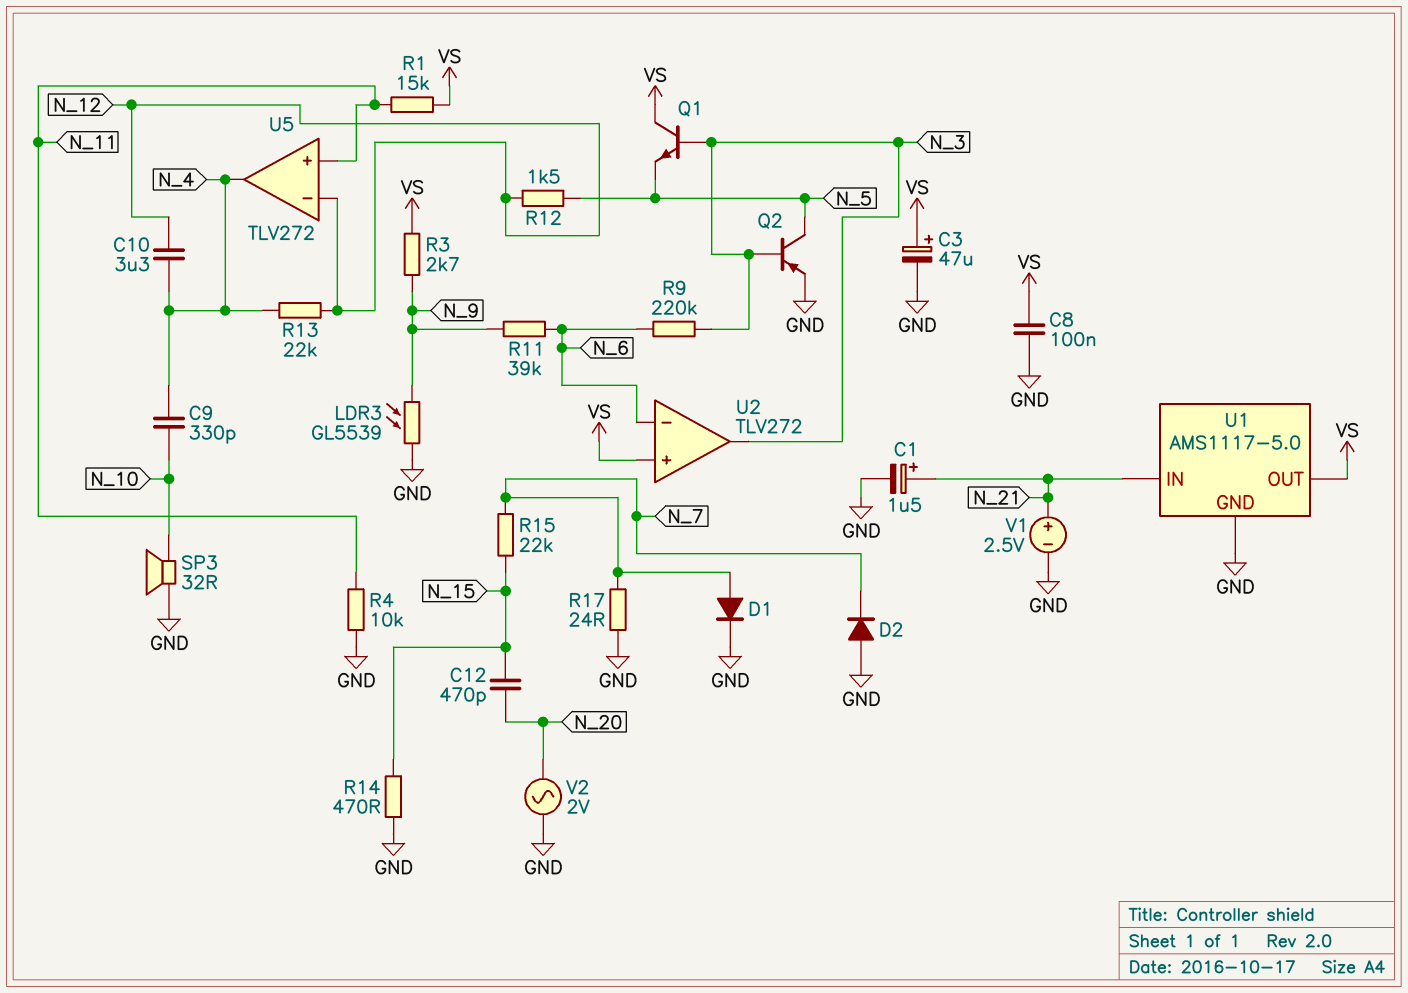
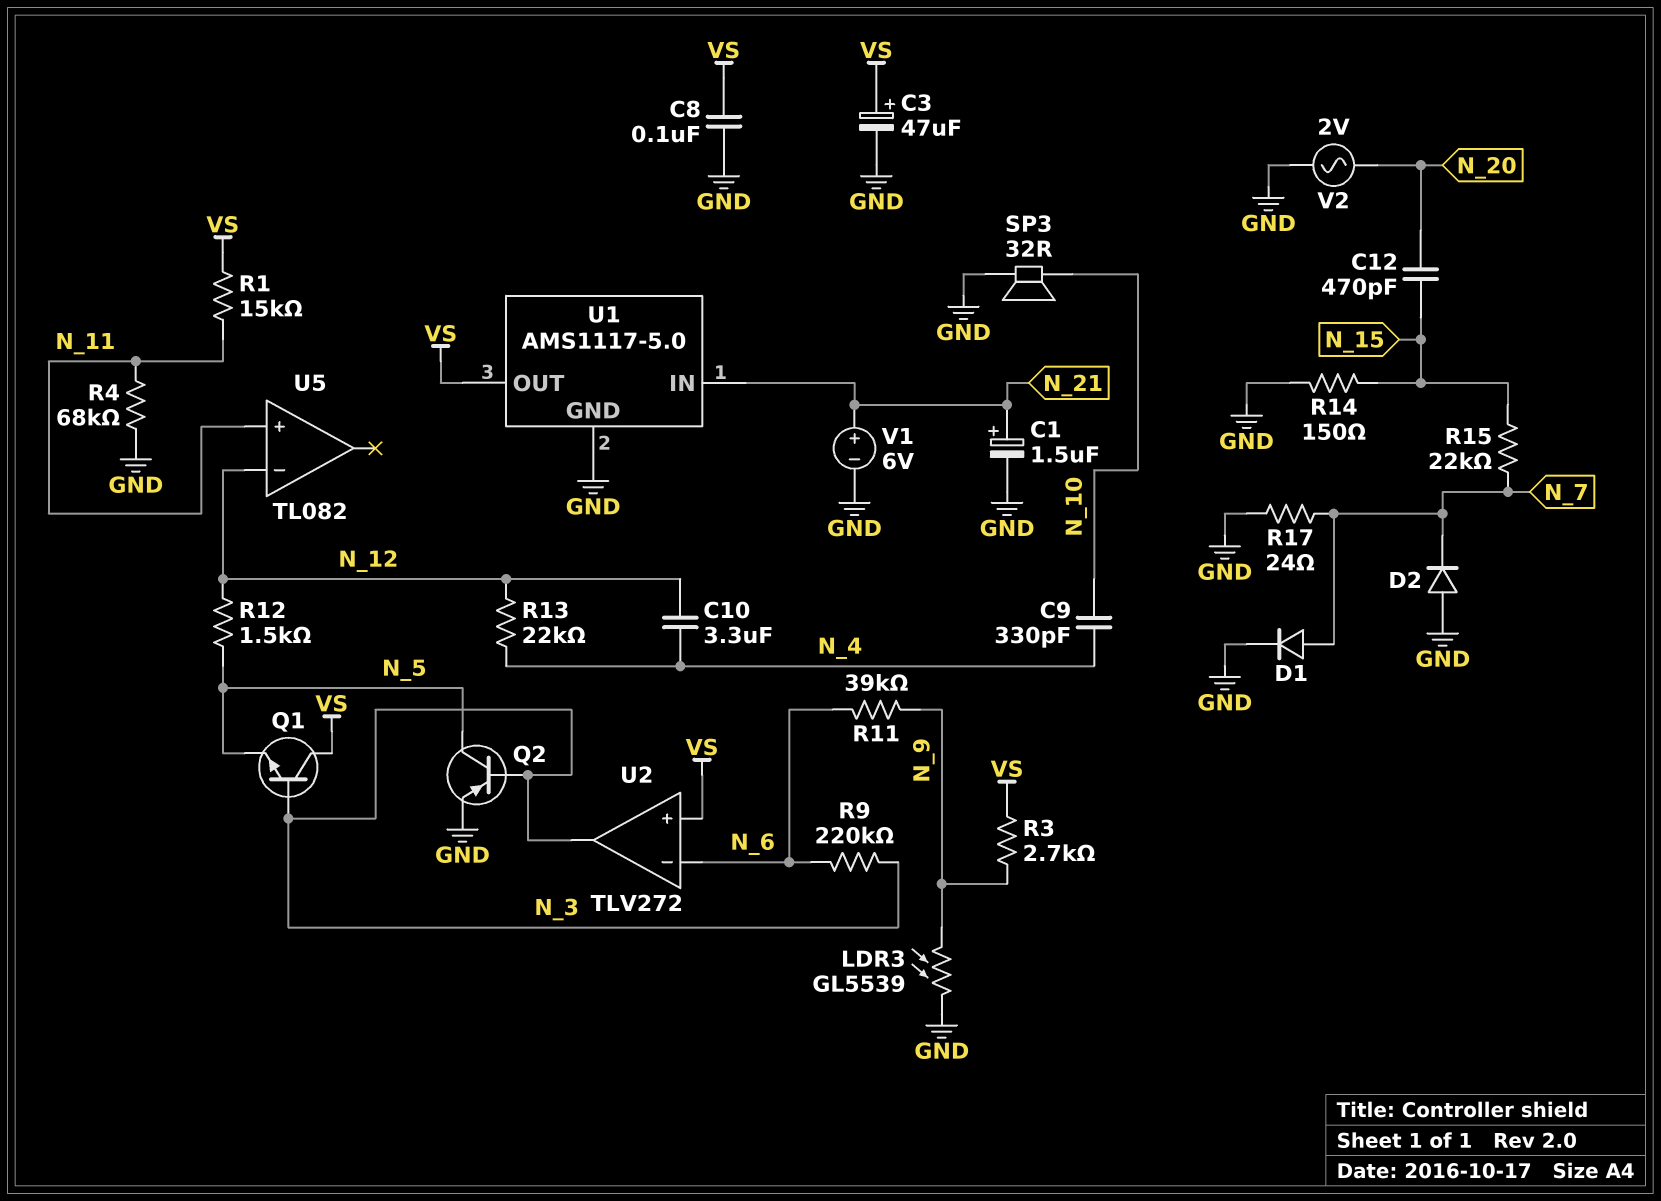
R4: 10k (GND, N_11) -> 68k (GND, N_11)
R14: 470 (GND, N_15) -> 150 (GND, N_15)
U5: TLV272 -> TL082
U5 pin out: N_4 -> none
V1: 2.5V (plus N_21, minus GND) -> 6V (plus N_21, minus GND)

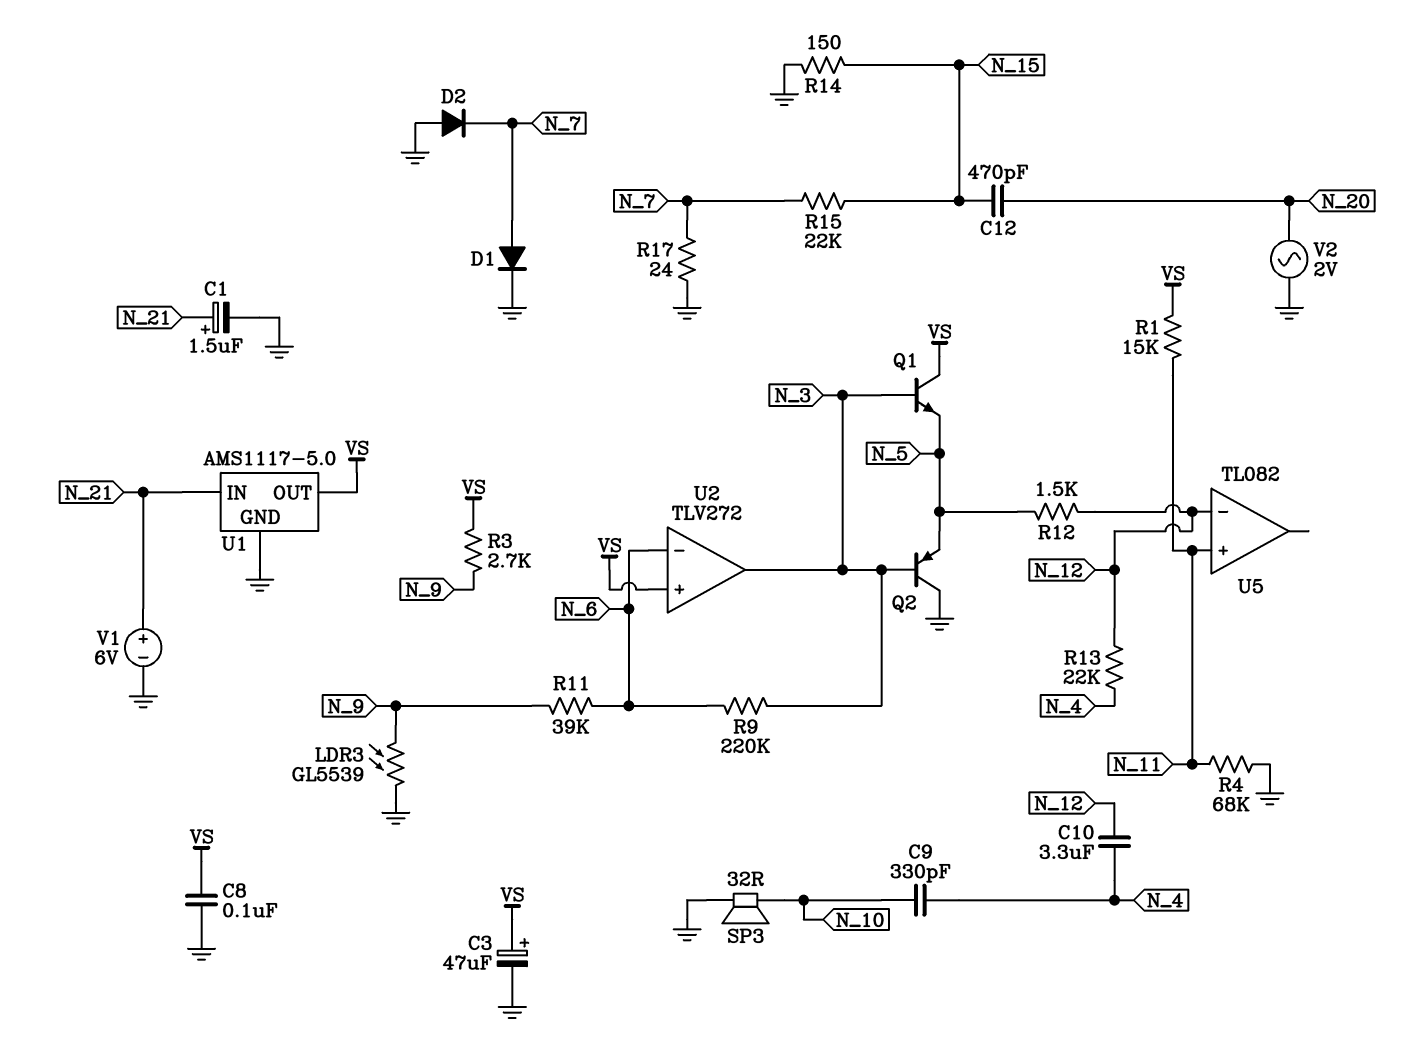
Q2: PNP (B N_3, C N_5, E GND) -> PNP (B N_3, C GND, E N_5)

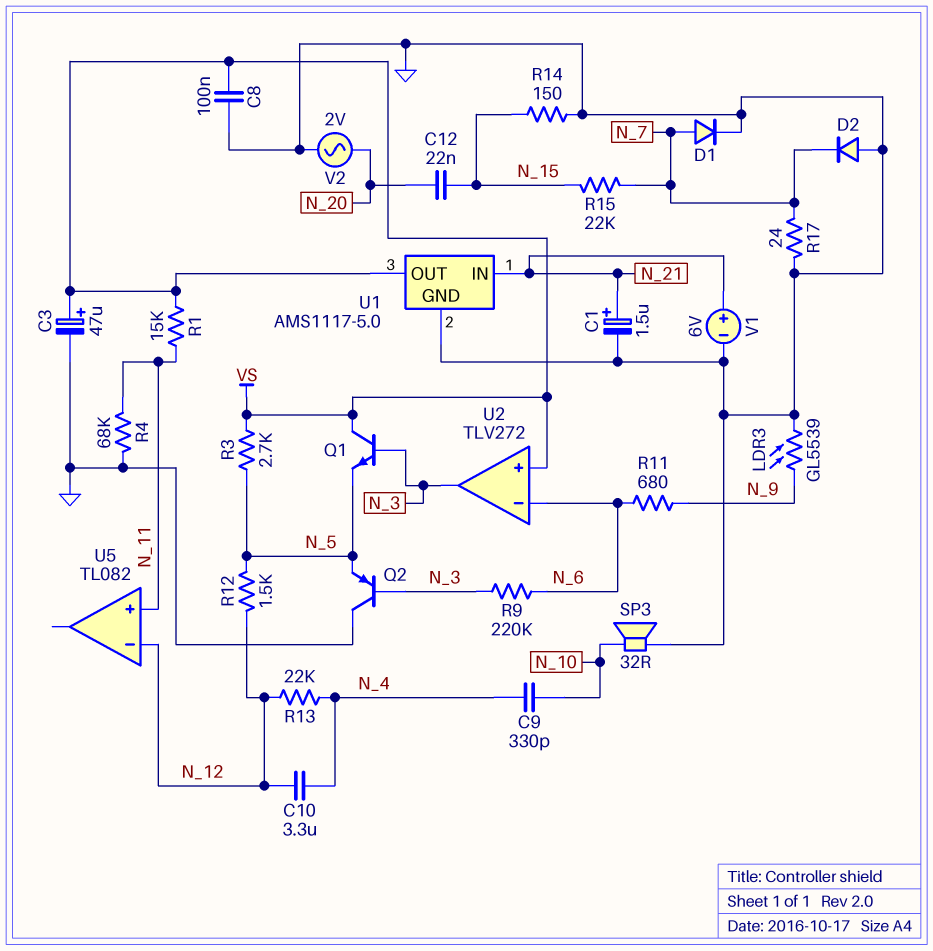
C12: 470pF (N_15, N_20) -> 22nF (N_15, N_20)
R3: 2.7k (N_9, VS) -> 2.7k (N_5, VS)
R11: 39k (N_6, N_9) -> 680 (N_6, N_9)

